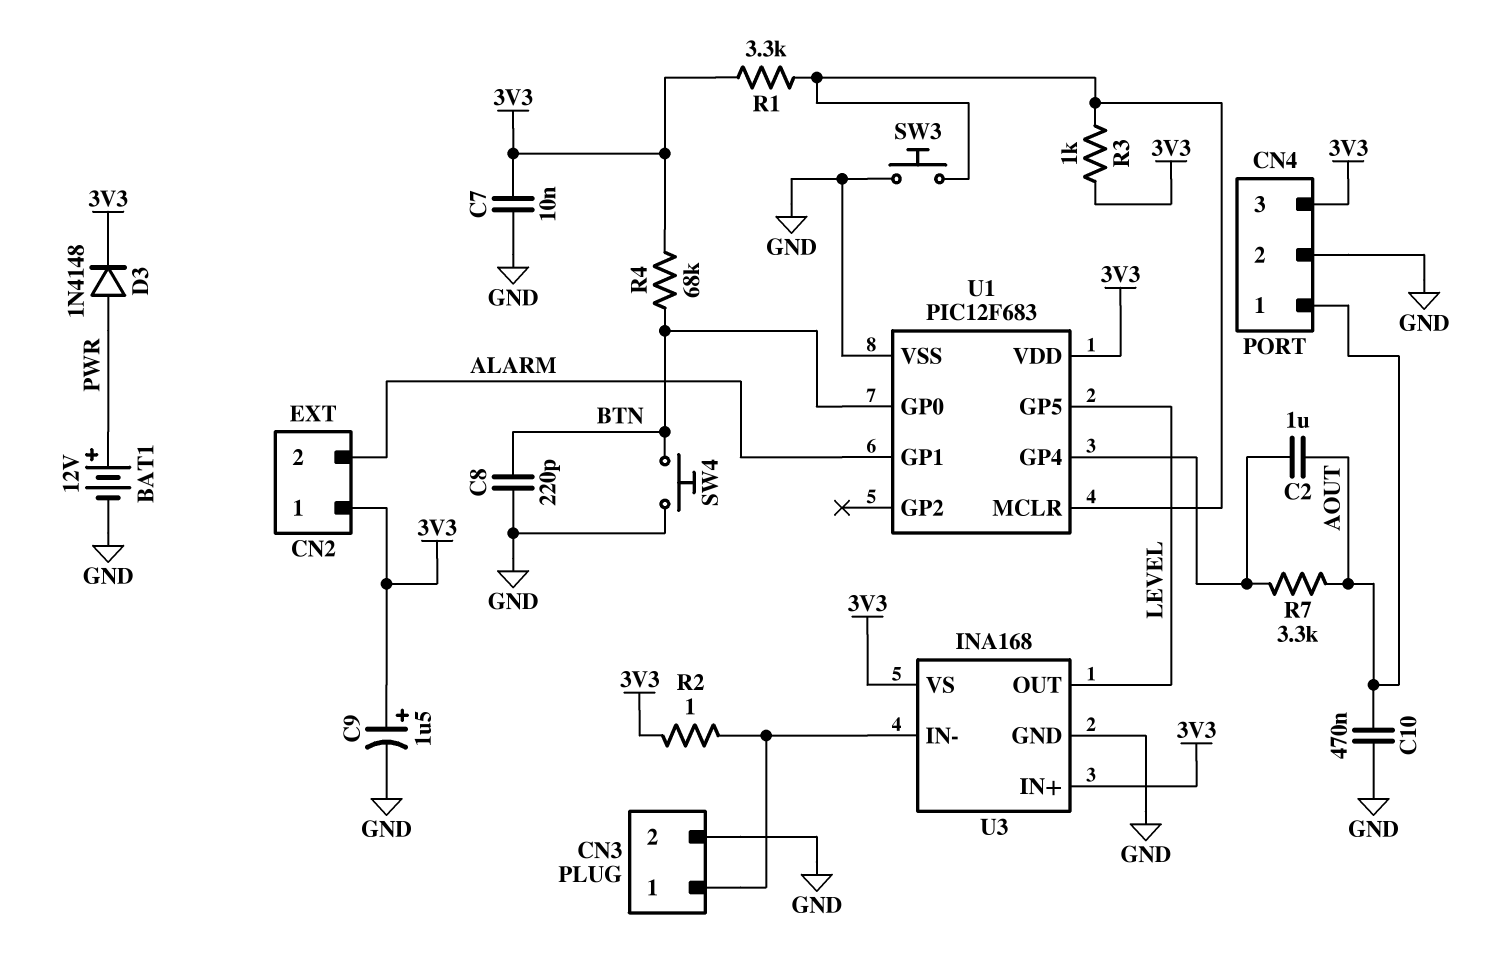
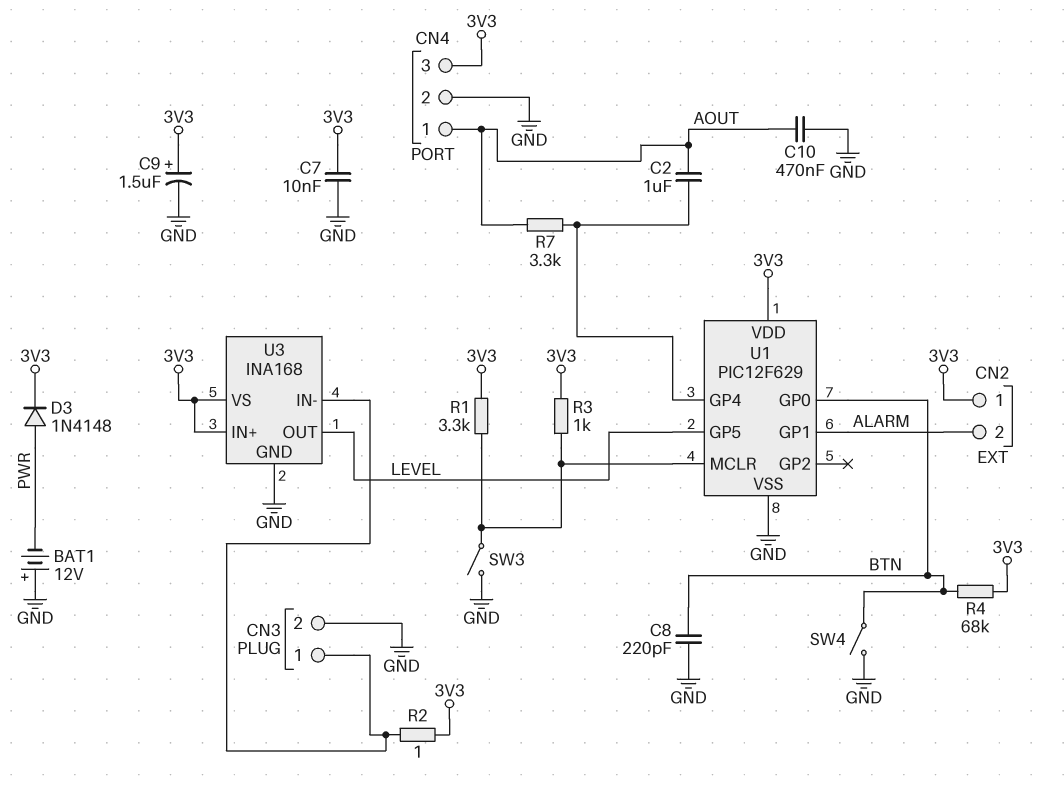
BAT1: 12V (plus PWR, minus GND) -> 12V (plus GND, minus PWR)
SW3: button (GND, U1/MCLR) -> switch (GND, U1/MCLR)
SW4: button (BTN, GND) -> switch (BTN, GND)
U1: PIC12F683 -> PIC12F629

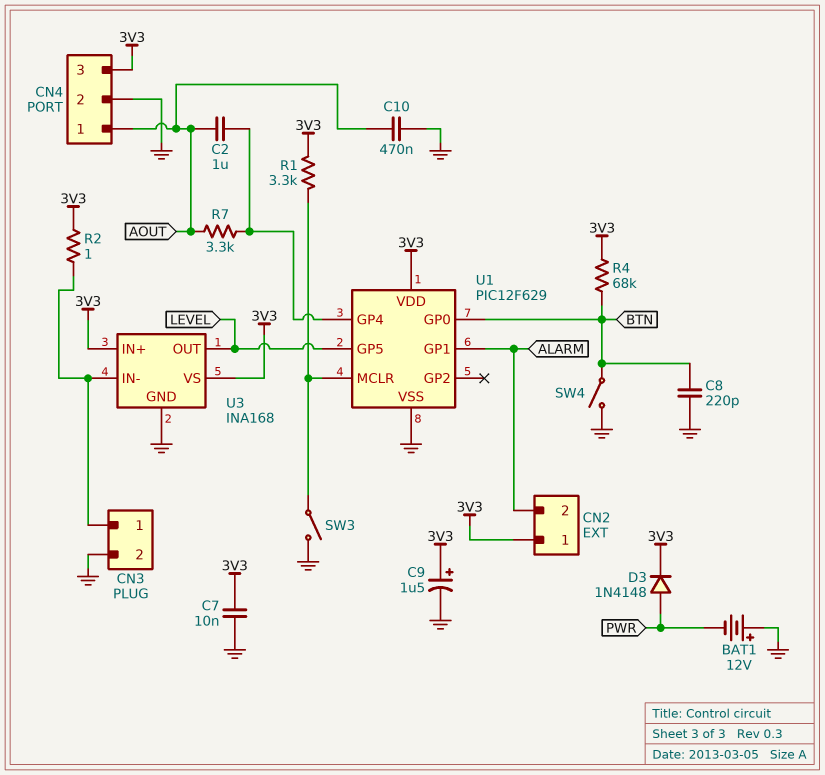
R3: 1k (3V3, U1/MCLR) -> none

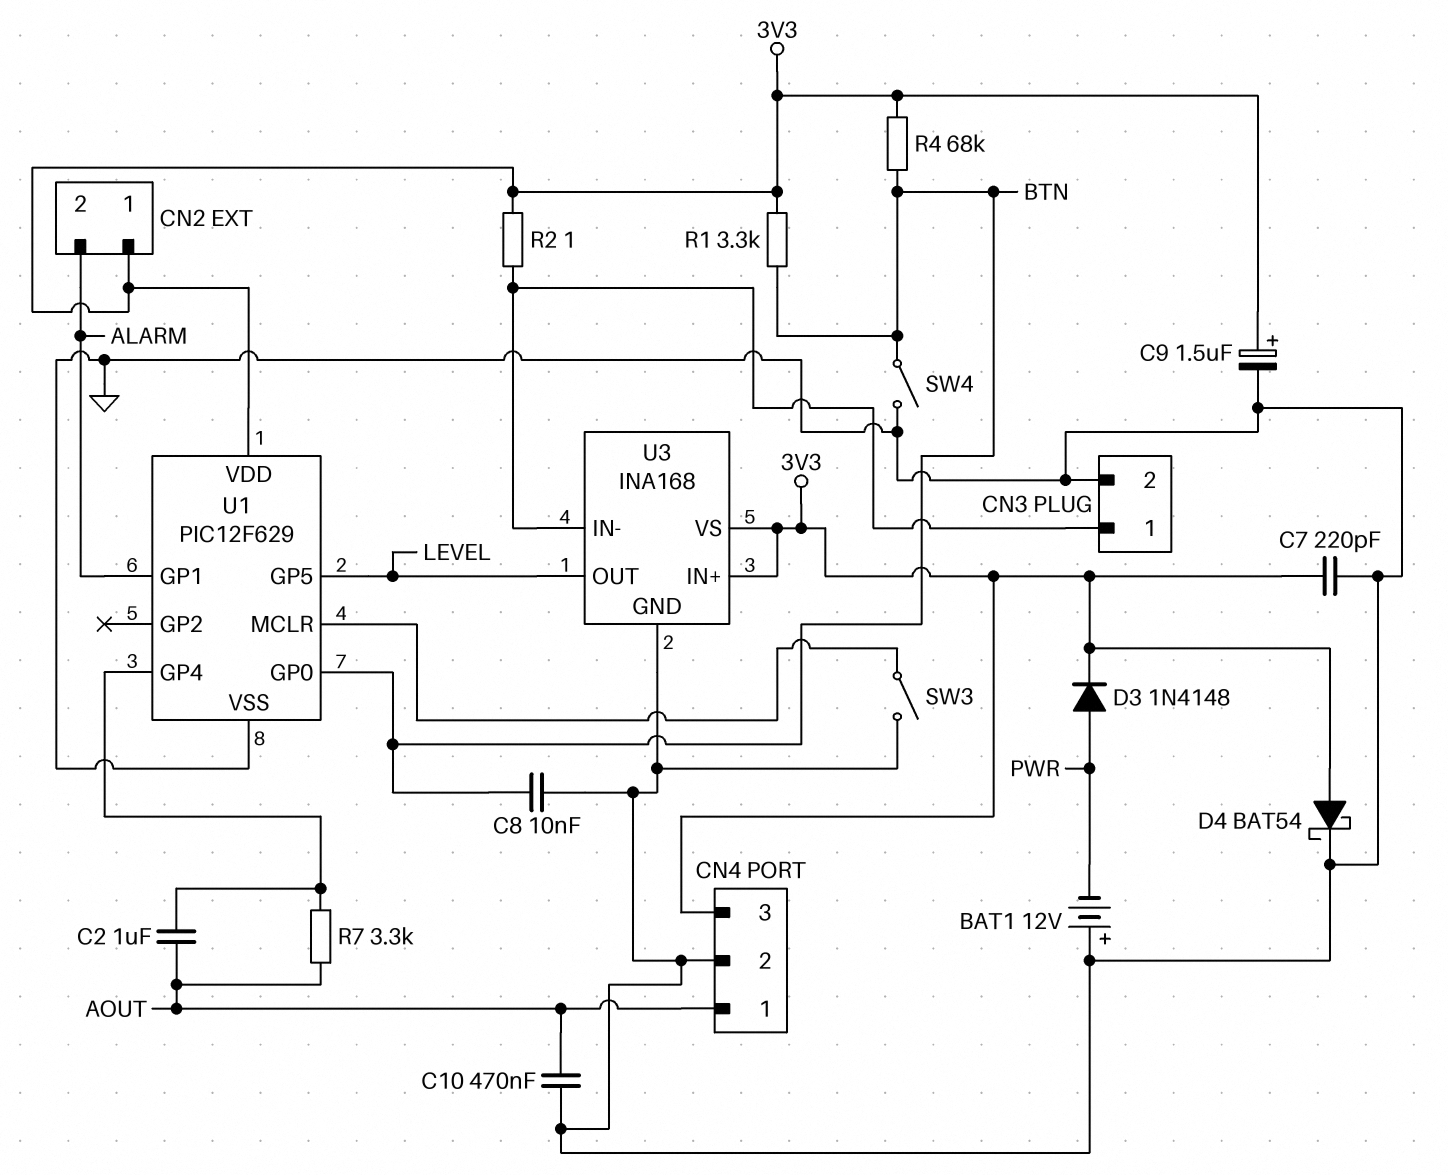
C7: 10nF (3V3, GND) -> 220pF (3V3, GND)
C8: 220pF (BTN, GND) -> 10nF (BTN, GND)
D4: none -> schottky BAT54 (A 3V3, K GND)
R1: 3.3k (3V3, U1/MCLR) -> 3.3k (3V3, BTN)

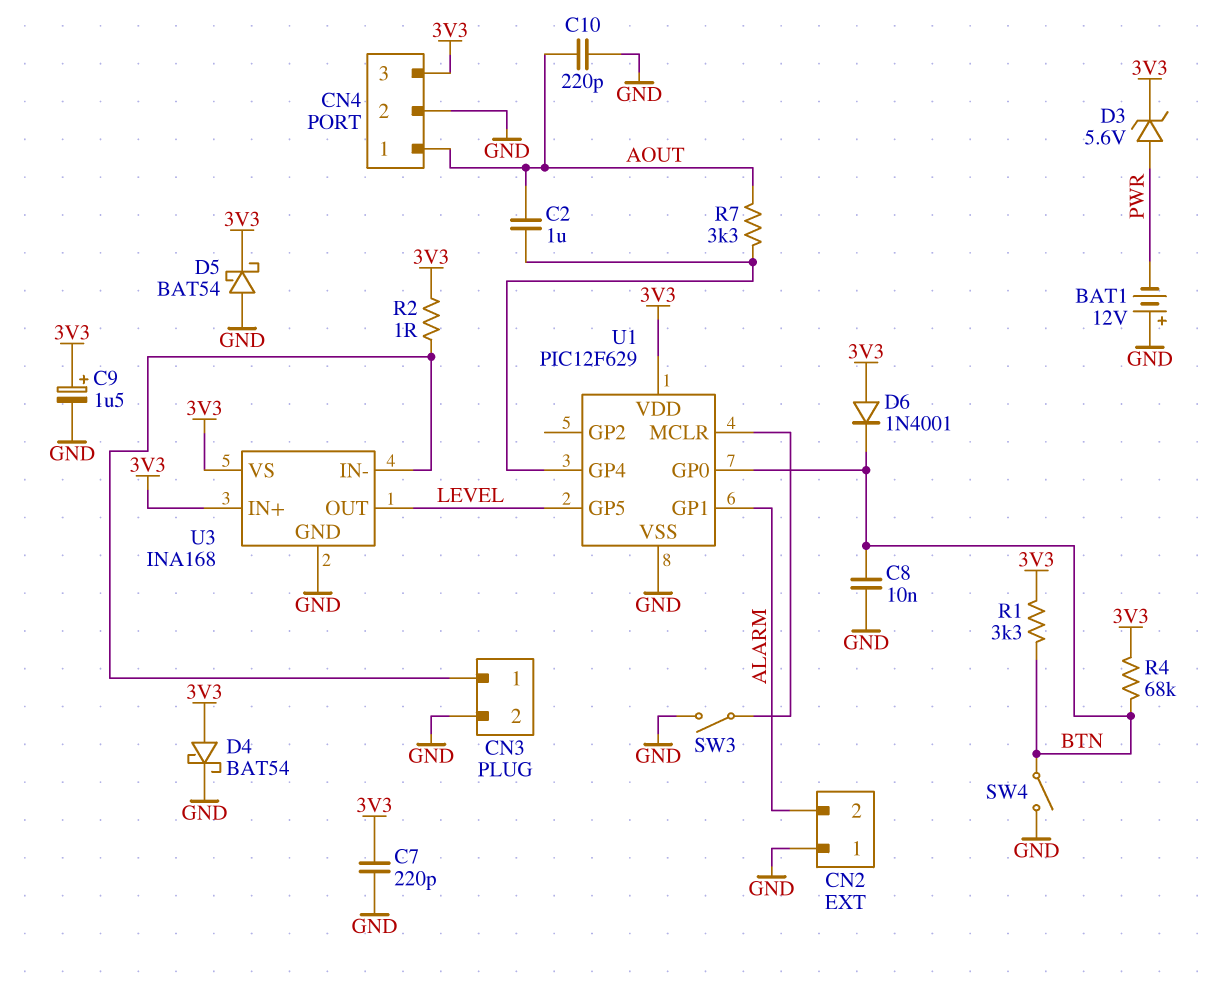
C10: 470nF (AOUT, GND) -> 220pF (AOUT, GND)
CN2 pin 1: 3V3 -> GND
D3: diode 1N4148 (A PWR, K 3V3) -> zener 5.6V (A PWR, K 3V3)
D5: none -> schottky BAT54 (A GND, K 3V3)
D6: none -> diode 1N4001 (A 3V3, K BTN)

